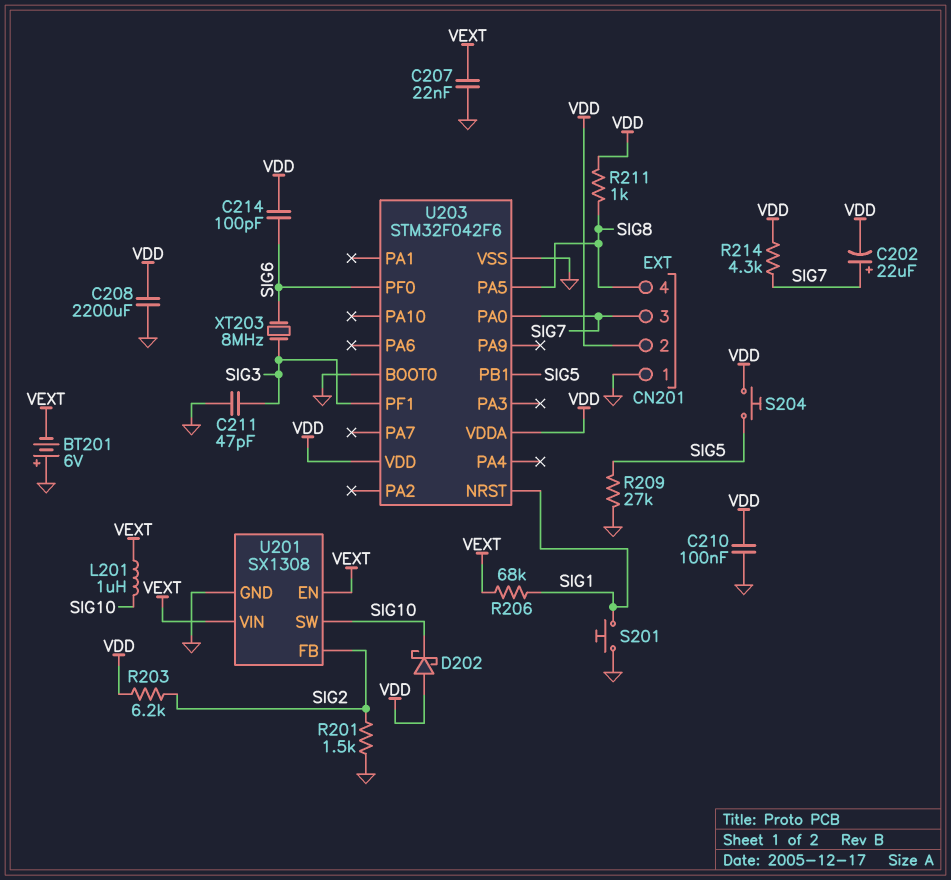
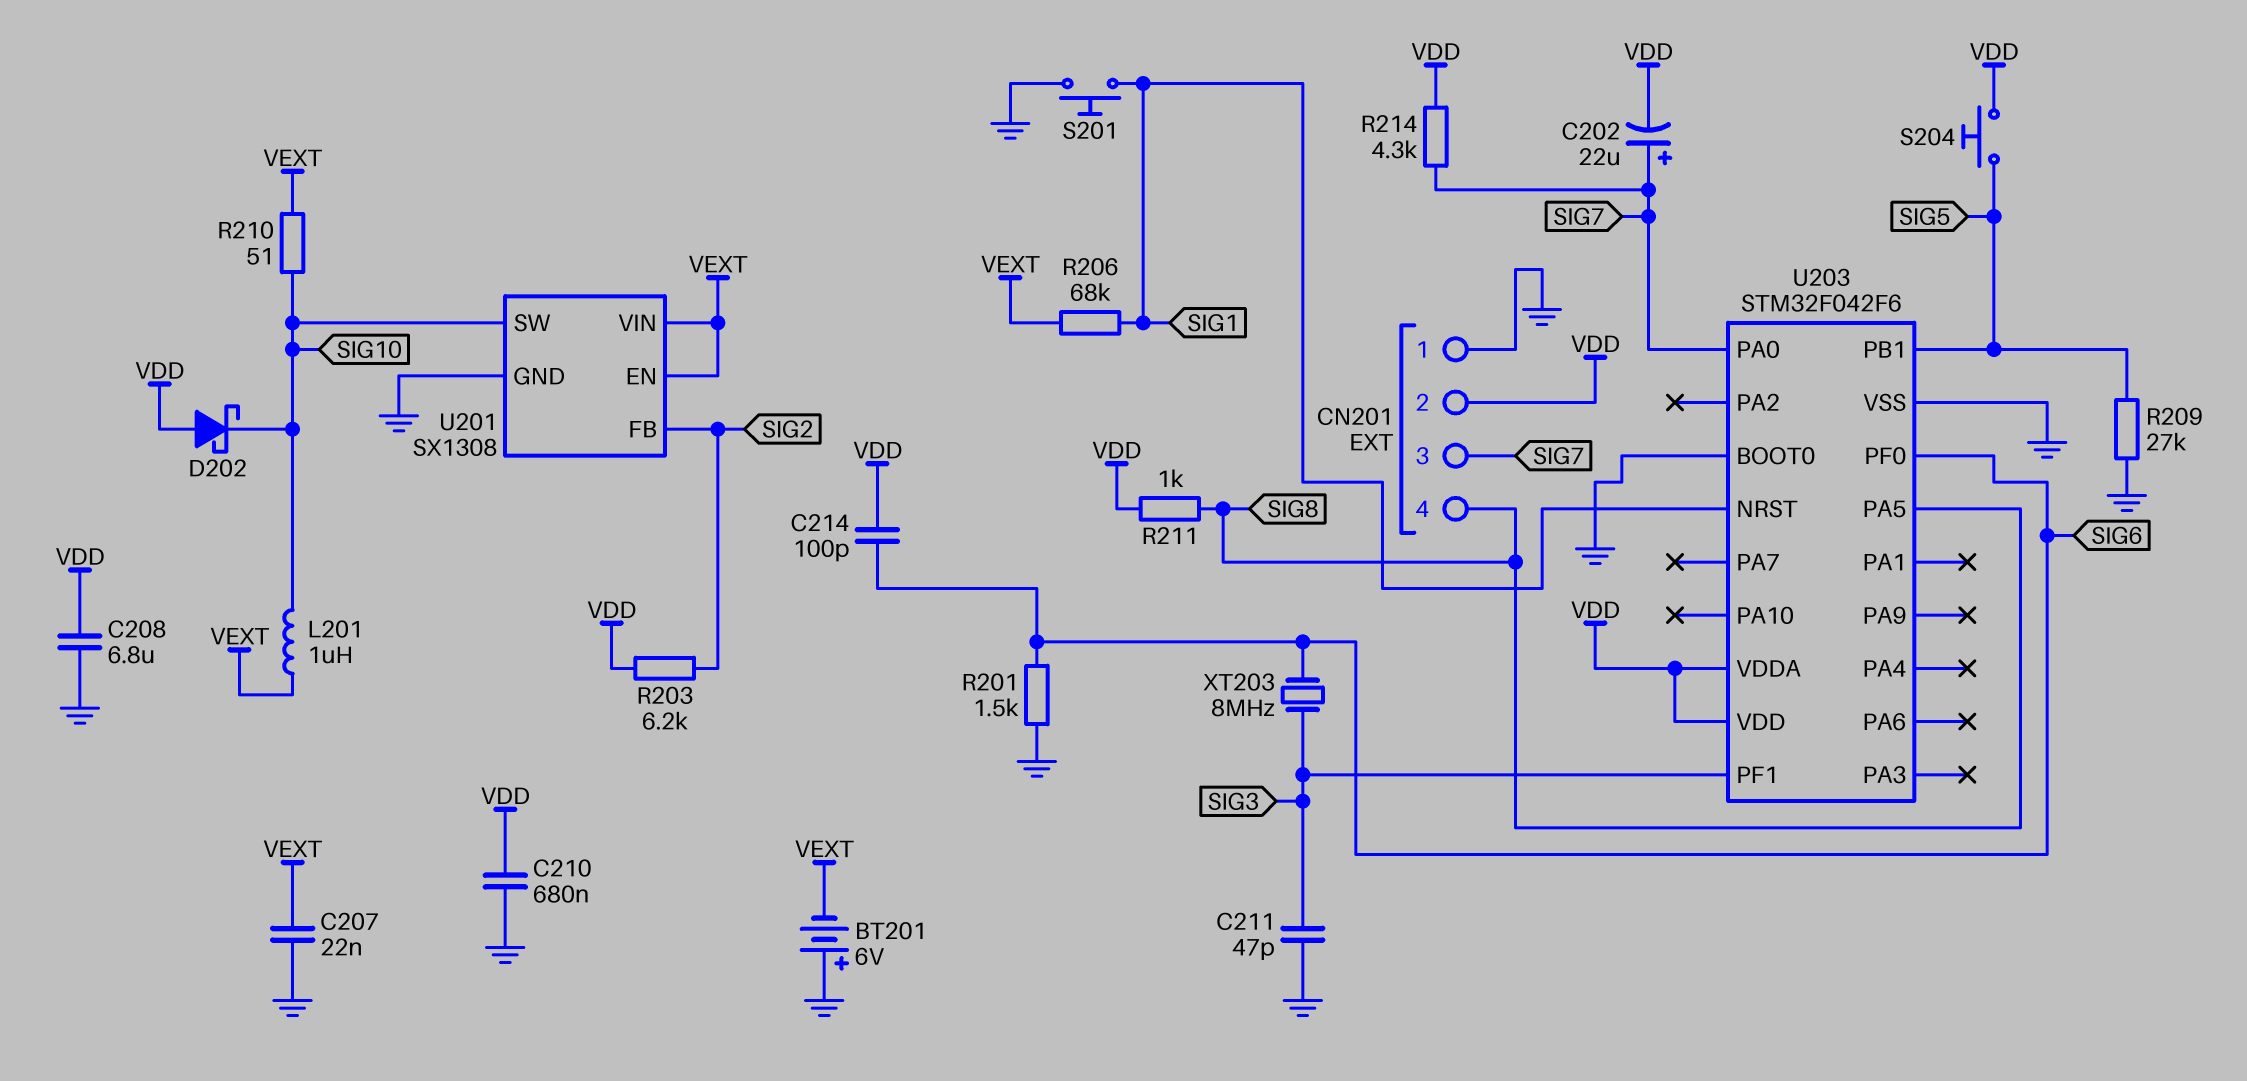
C208: 2200uF (GND, VDD) -> 6.8uF (GND, VDD)
C210: 100nF (GND, VDD) -> 680nF (GND, VDD)
R201: 1.5k (GND, SIG2) -> 1.5k (GND, SIG6)
R210: none -> 51 (SIG10, VEXT)

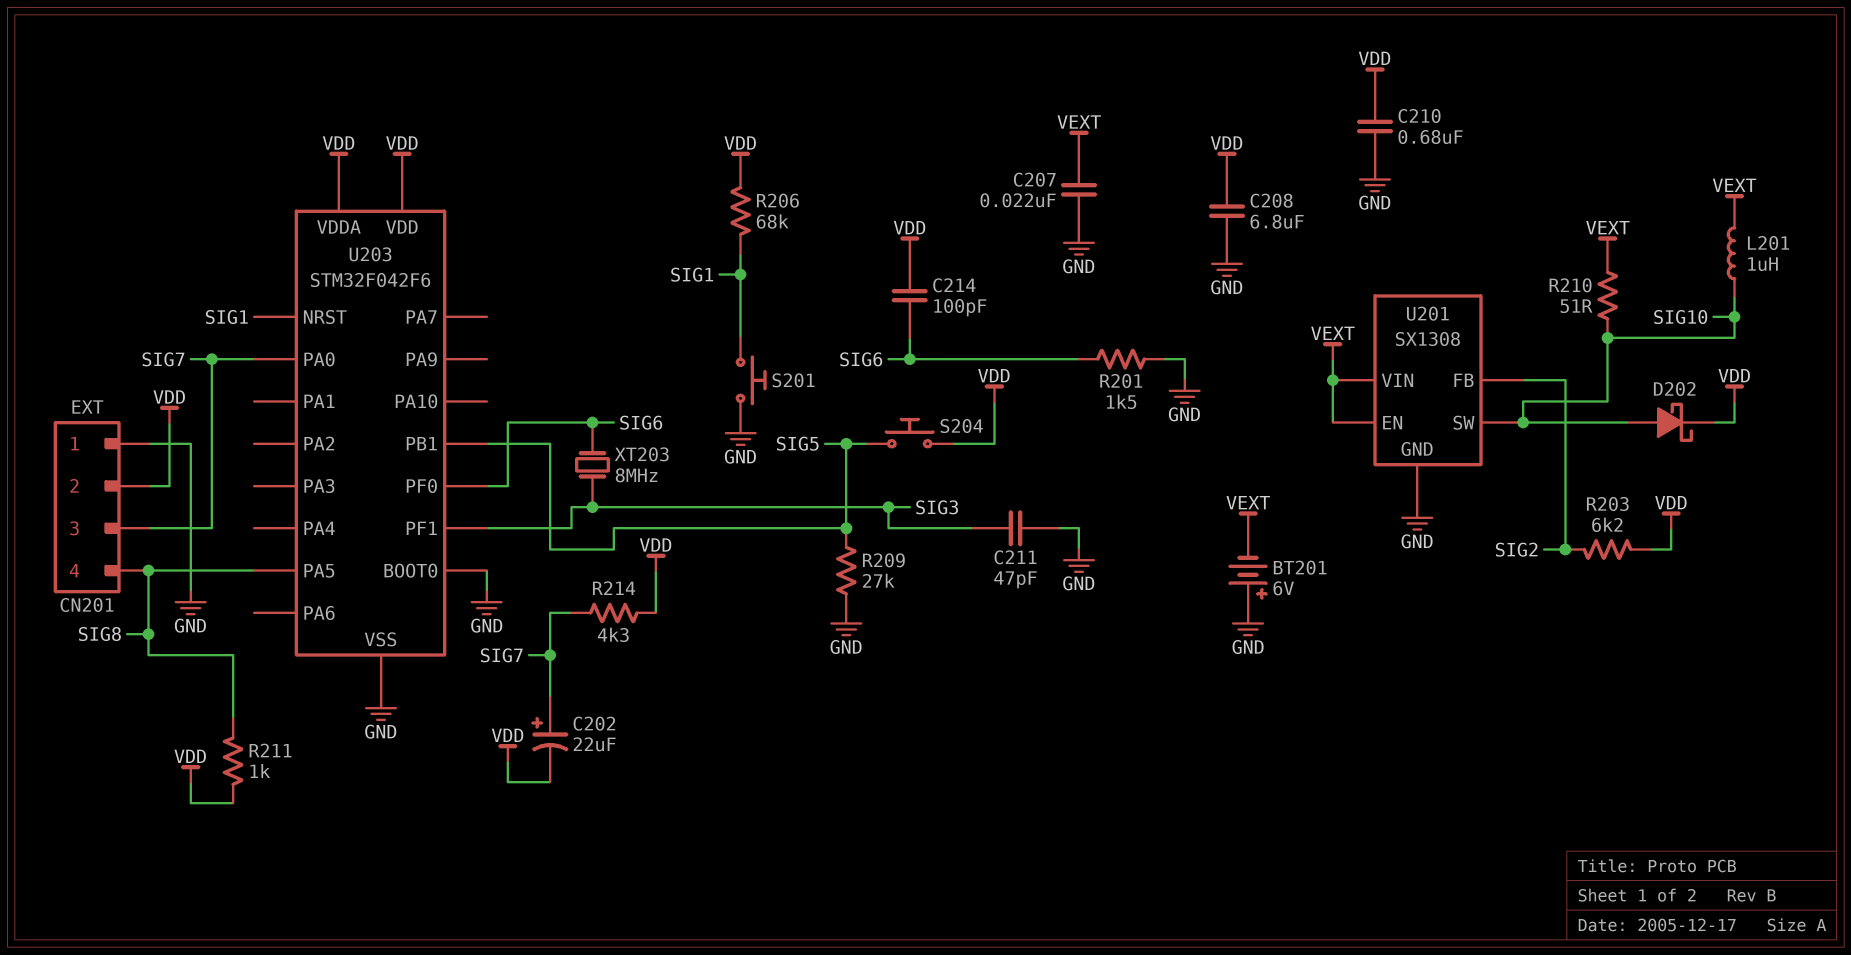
D202: schottky (A VDD, K SIG10) -> schottky (A SIG10, K VDD)
R206: 68k (SIG1, VEXT) -> 68k (SIG1, VDD)

